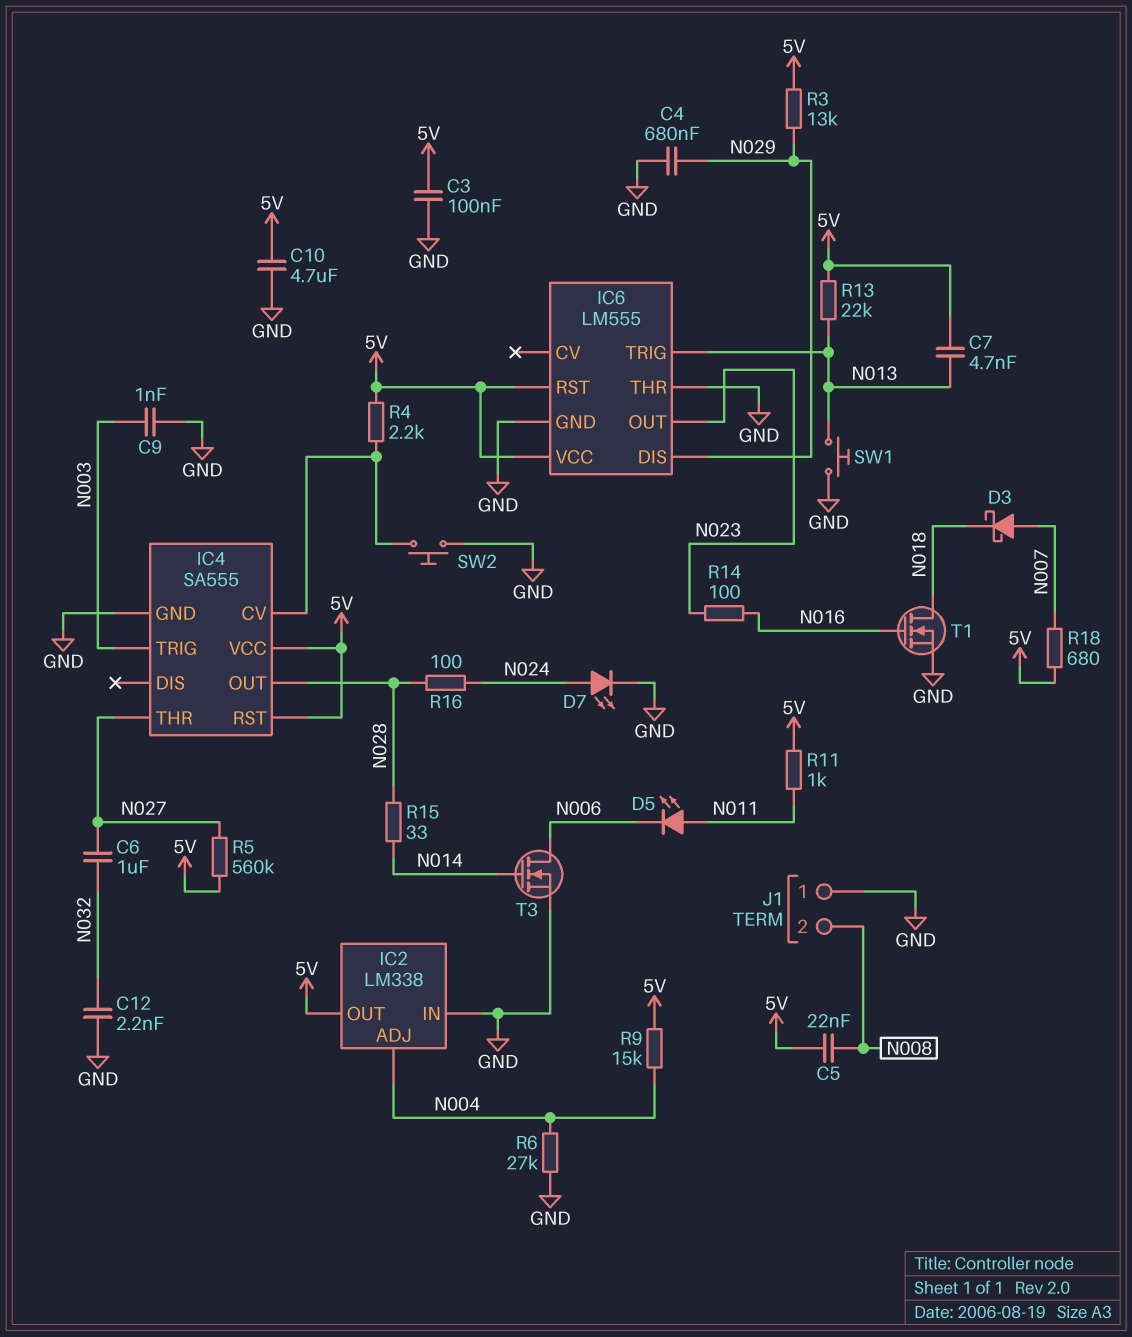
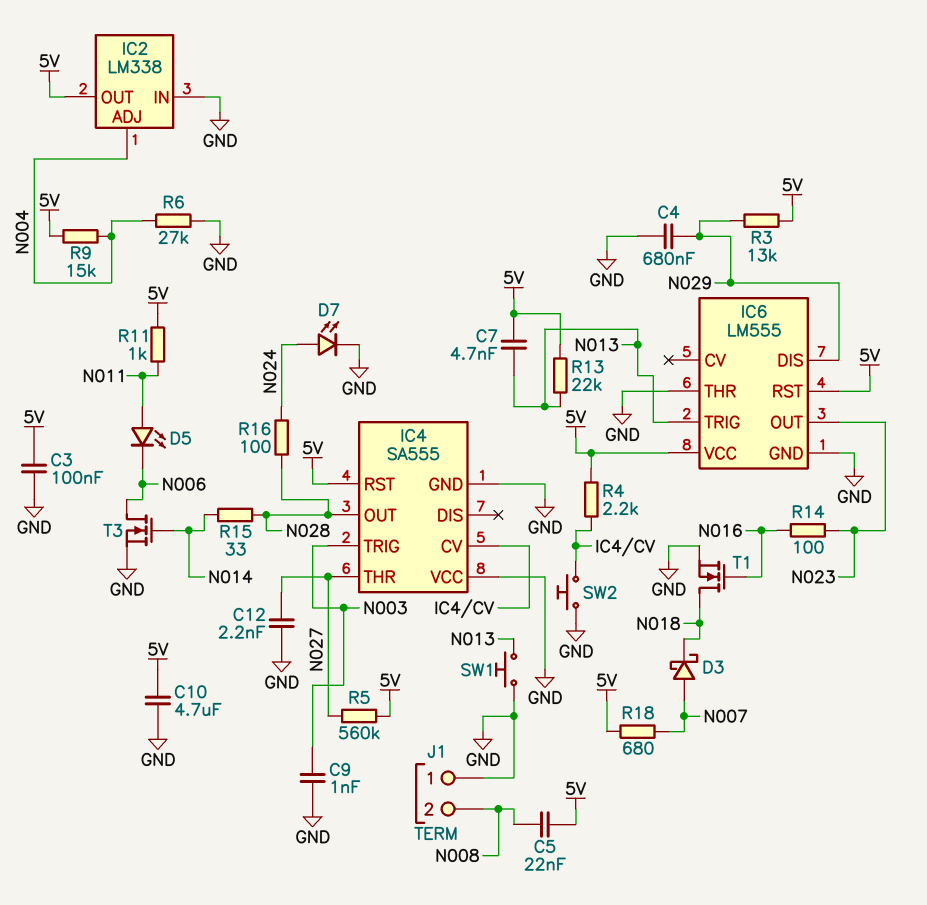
C6: 1uF (N027, N032) -> none
C12: 2.2nF (GND, N032) -> 2.2nF (GND, N027)
IC4 pin VCC: 5V -> GND

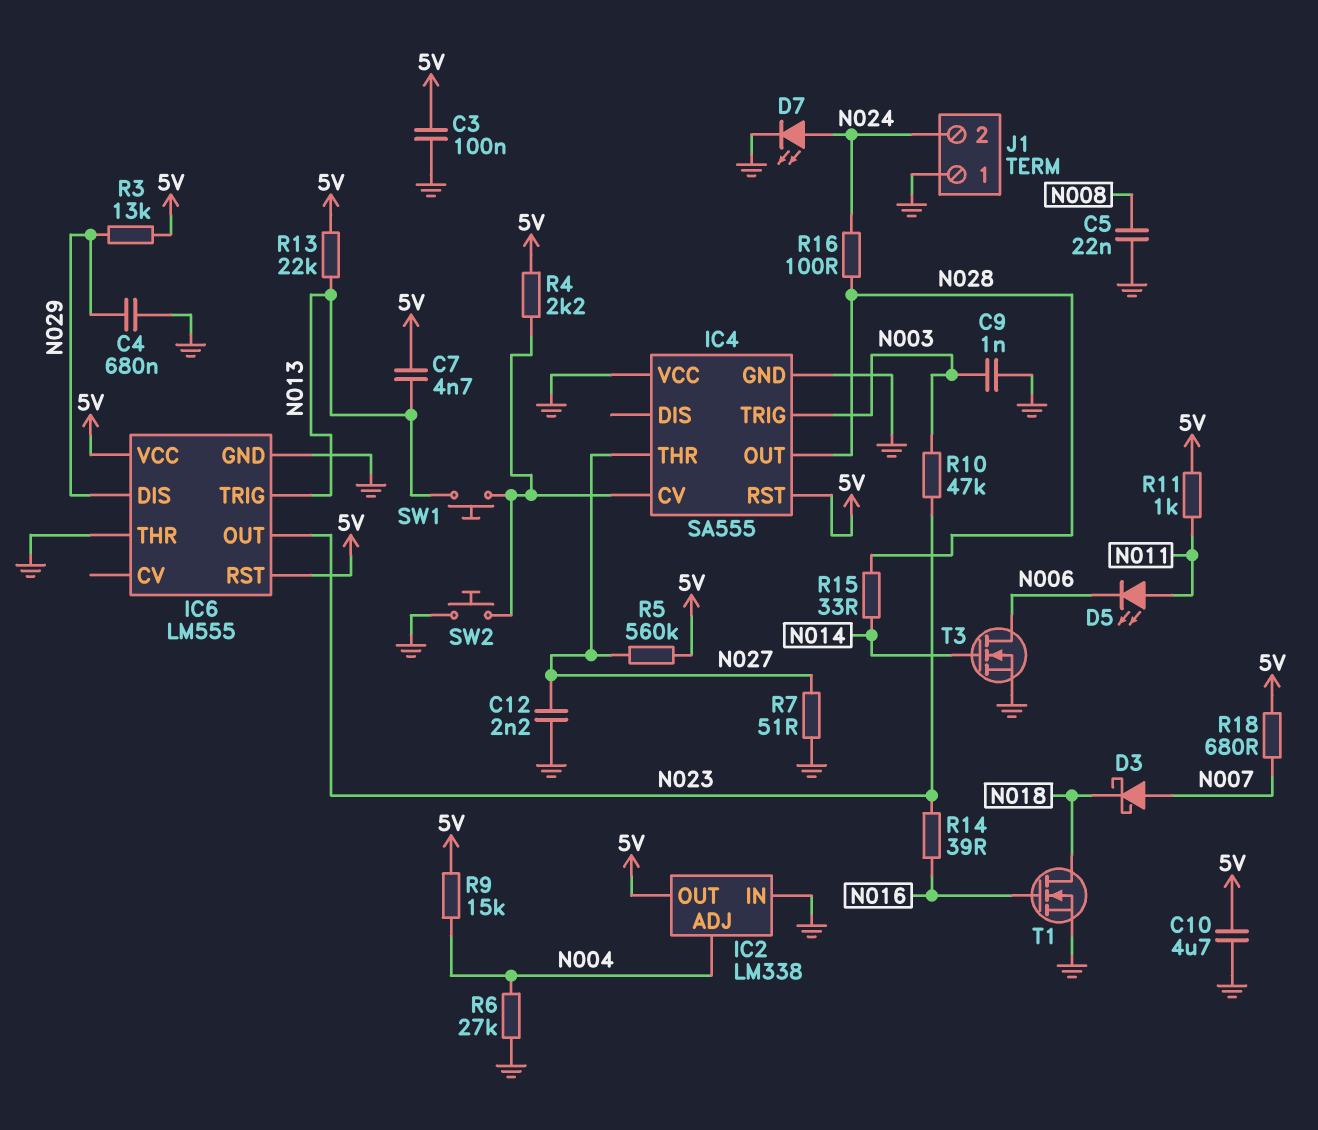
C5: 22nF (5V, N008) -> 22nF (GND, N008)
J1 pin 2: N008 -> N024
R7: none -> 51 (GND, N027)
R10: none -> 47k (N003, N023)
R14: 100 (N016, N023) -> 39 (N016, N023)
SW1: button (GND, N013) -> button (IC4/CV, N013)

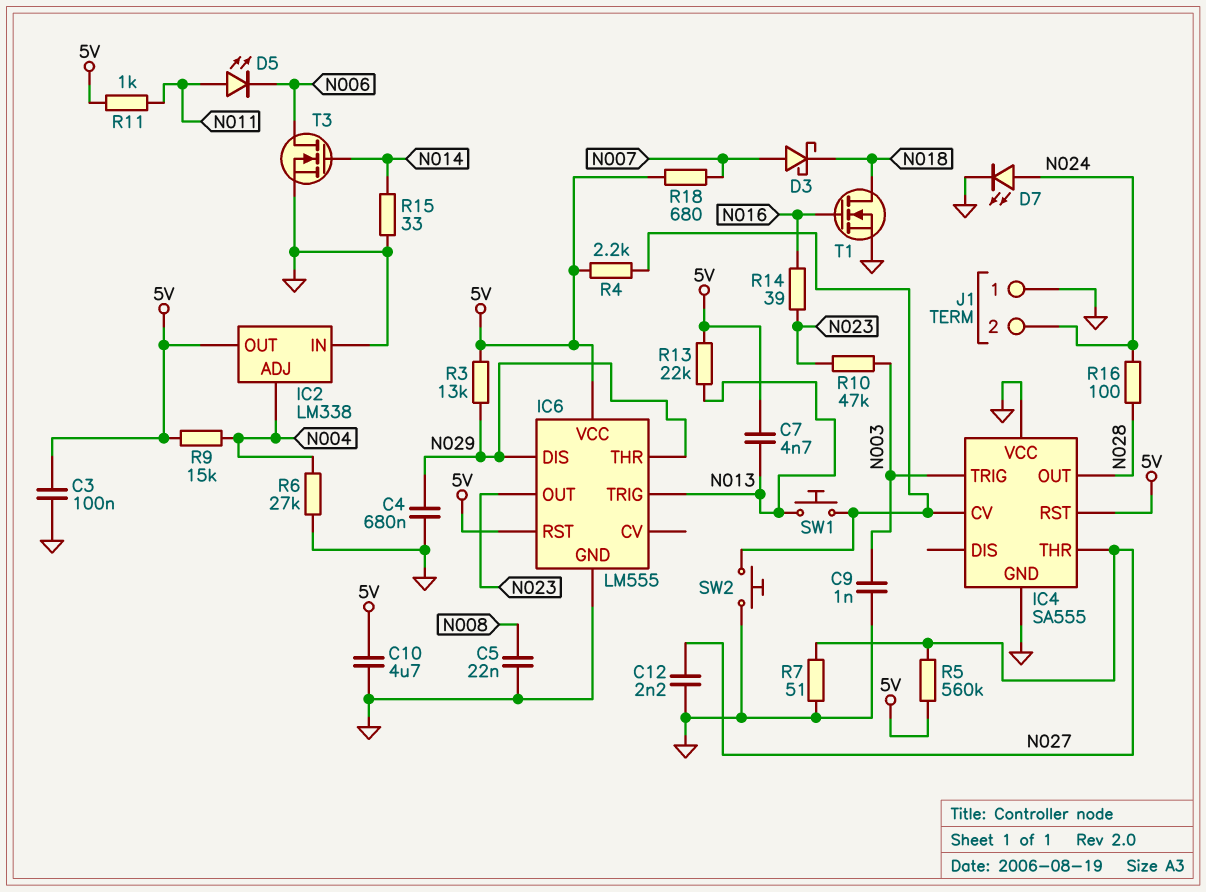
IC6 pin THR: GND -> N029
R15: 33 (N014, N028) -> 33 (GND, N014)

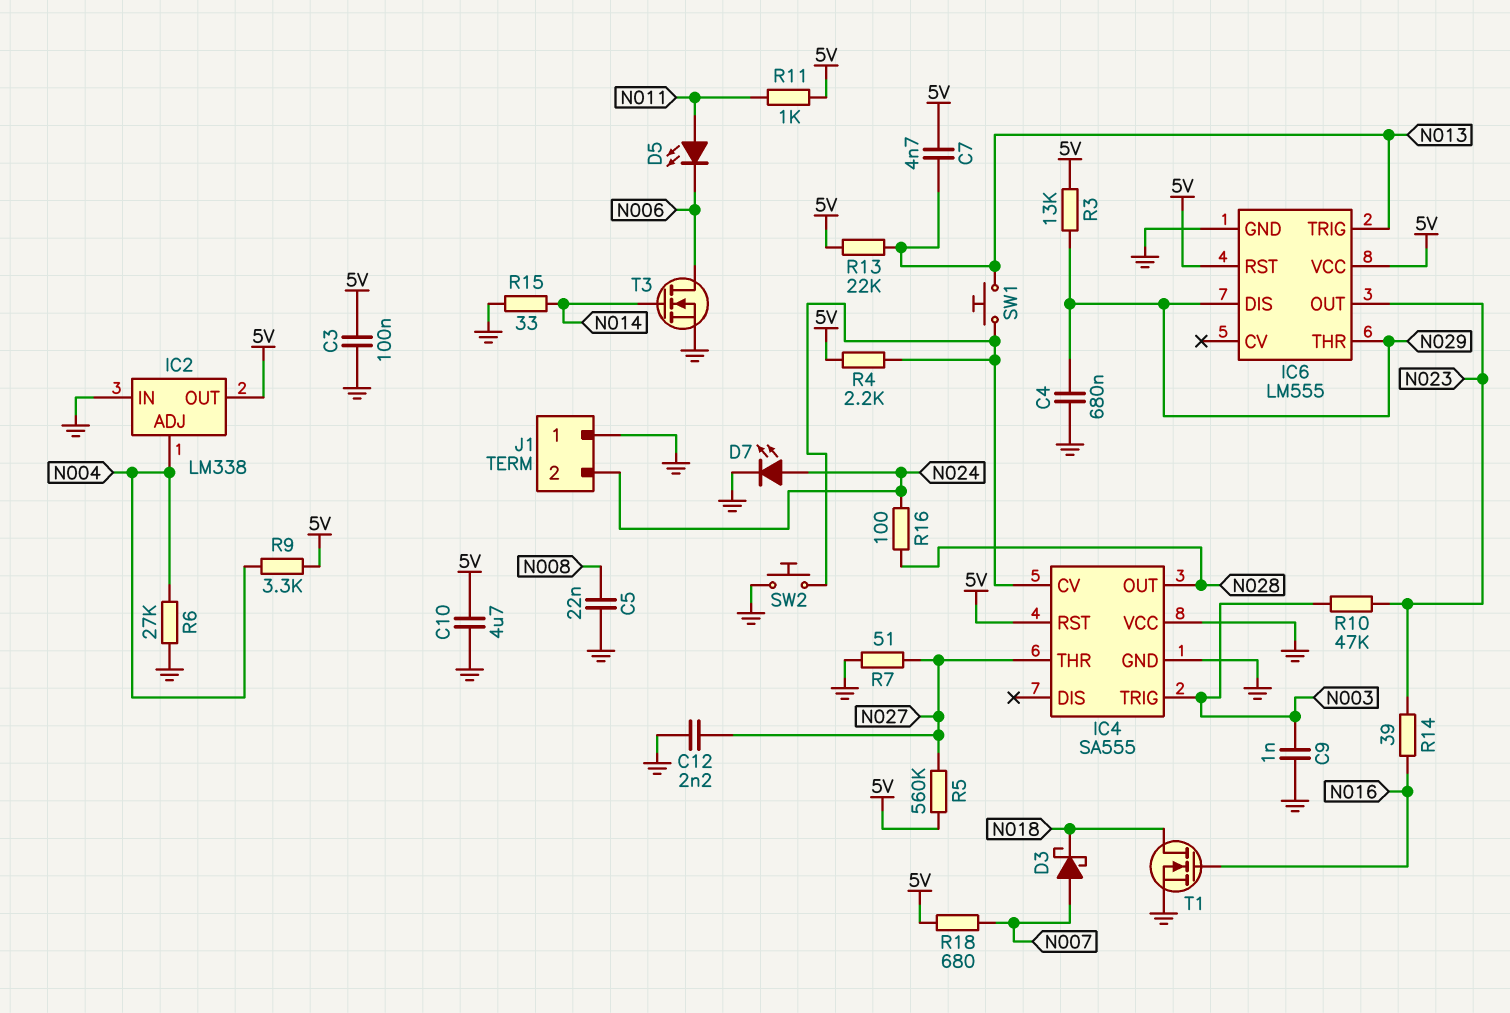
R9: 15k (5V, N004) -> 3.3k (5V, N004)

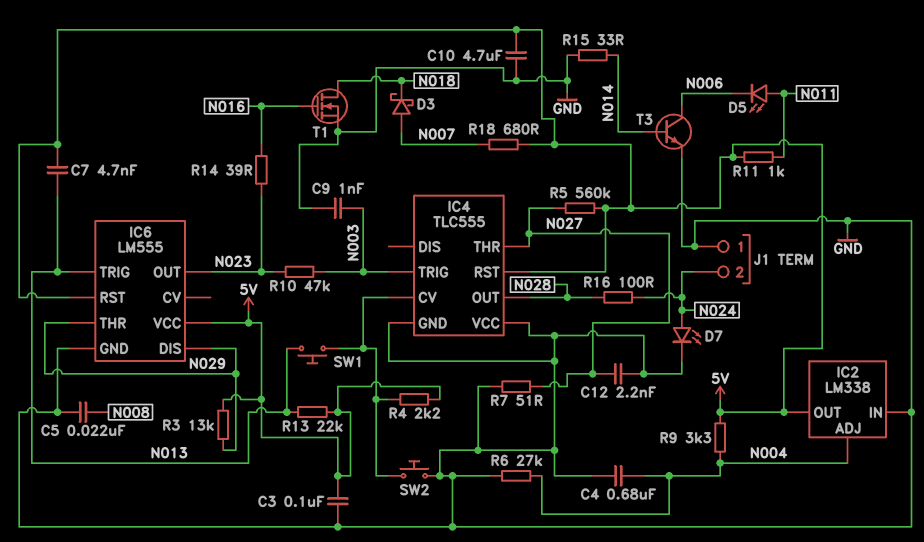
C4: 680nF (GND, N029) -> 680nF (GND, N004)
IC4: SA555 -> TLC555
T3: NMOS (G N014, D N006, S GND) -> NPN (B N014, C N006, E GND)

